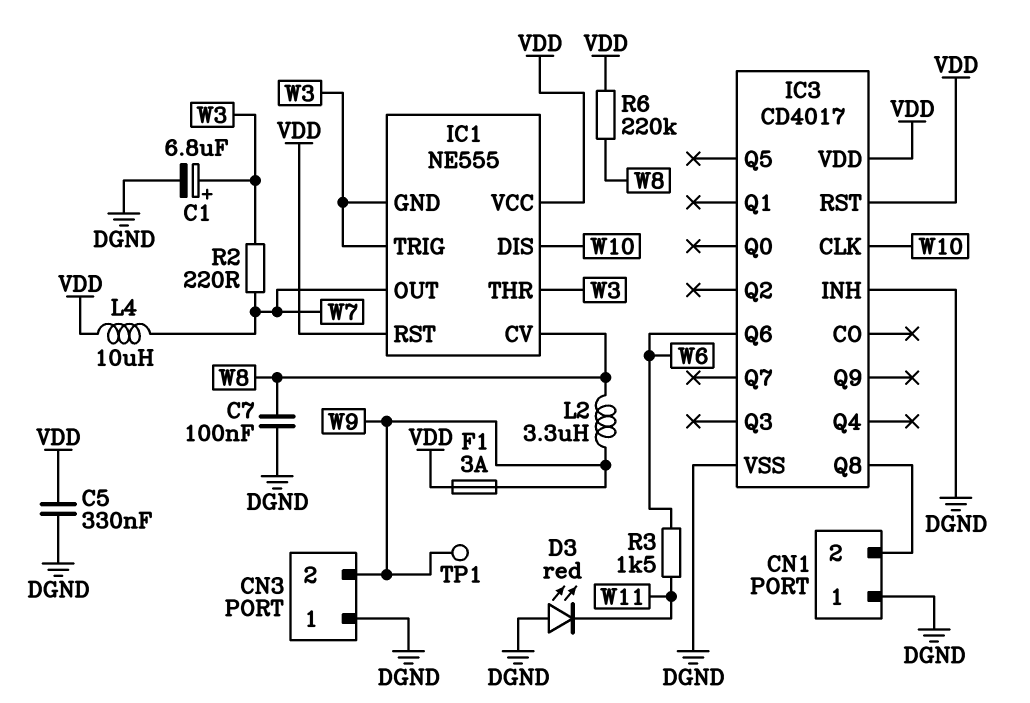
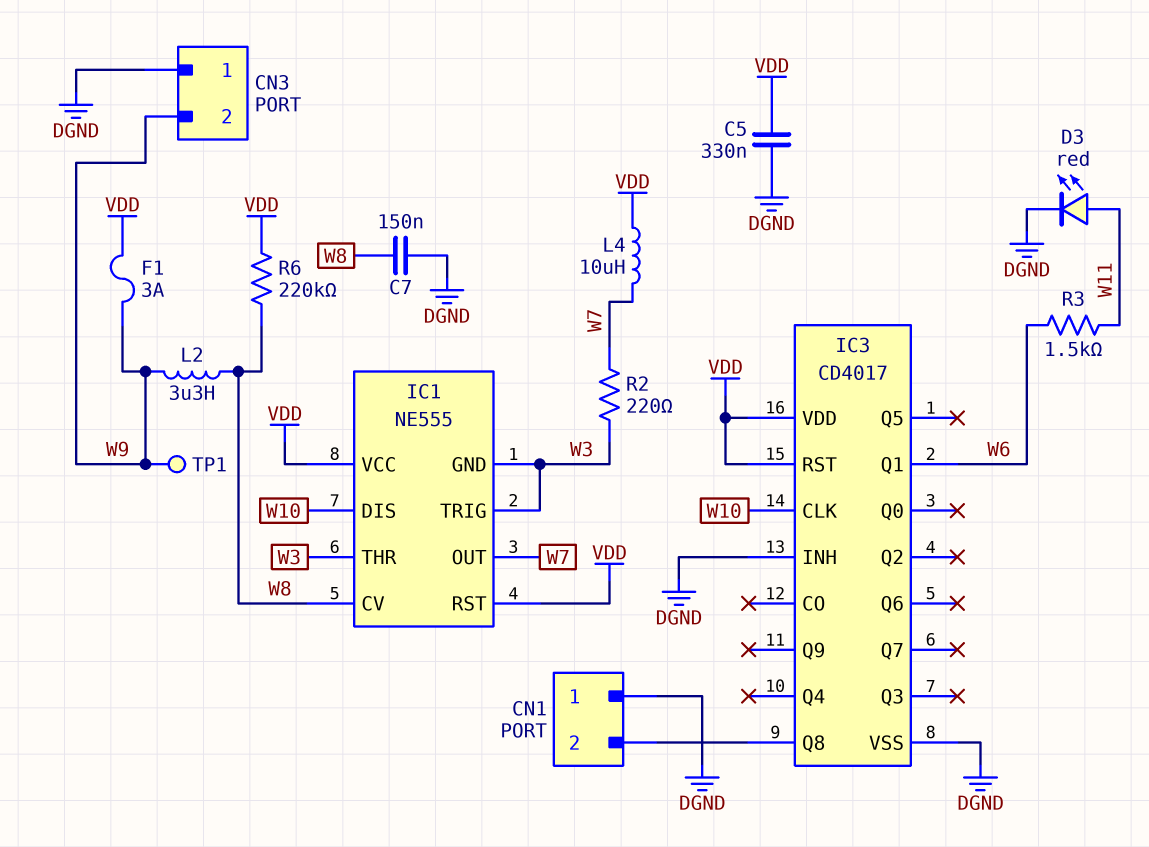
C1: 6.8uF (plus W3, minus DGND) -> none
C7: 100nF (DGND, W8) -> 150nF (DGND, W8)
D3: LED red (A DGND, K W11) -> LED red (A W11, K DGND)
IC3 pin Q1: none -> W6
IC3 pin Q6: W6 -> none

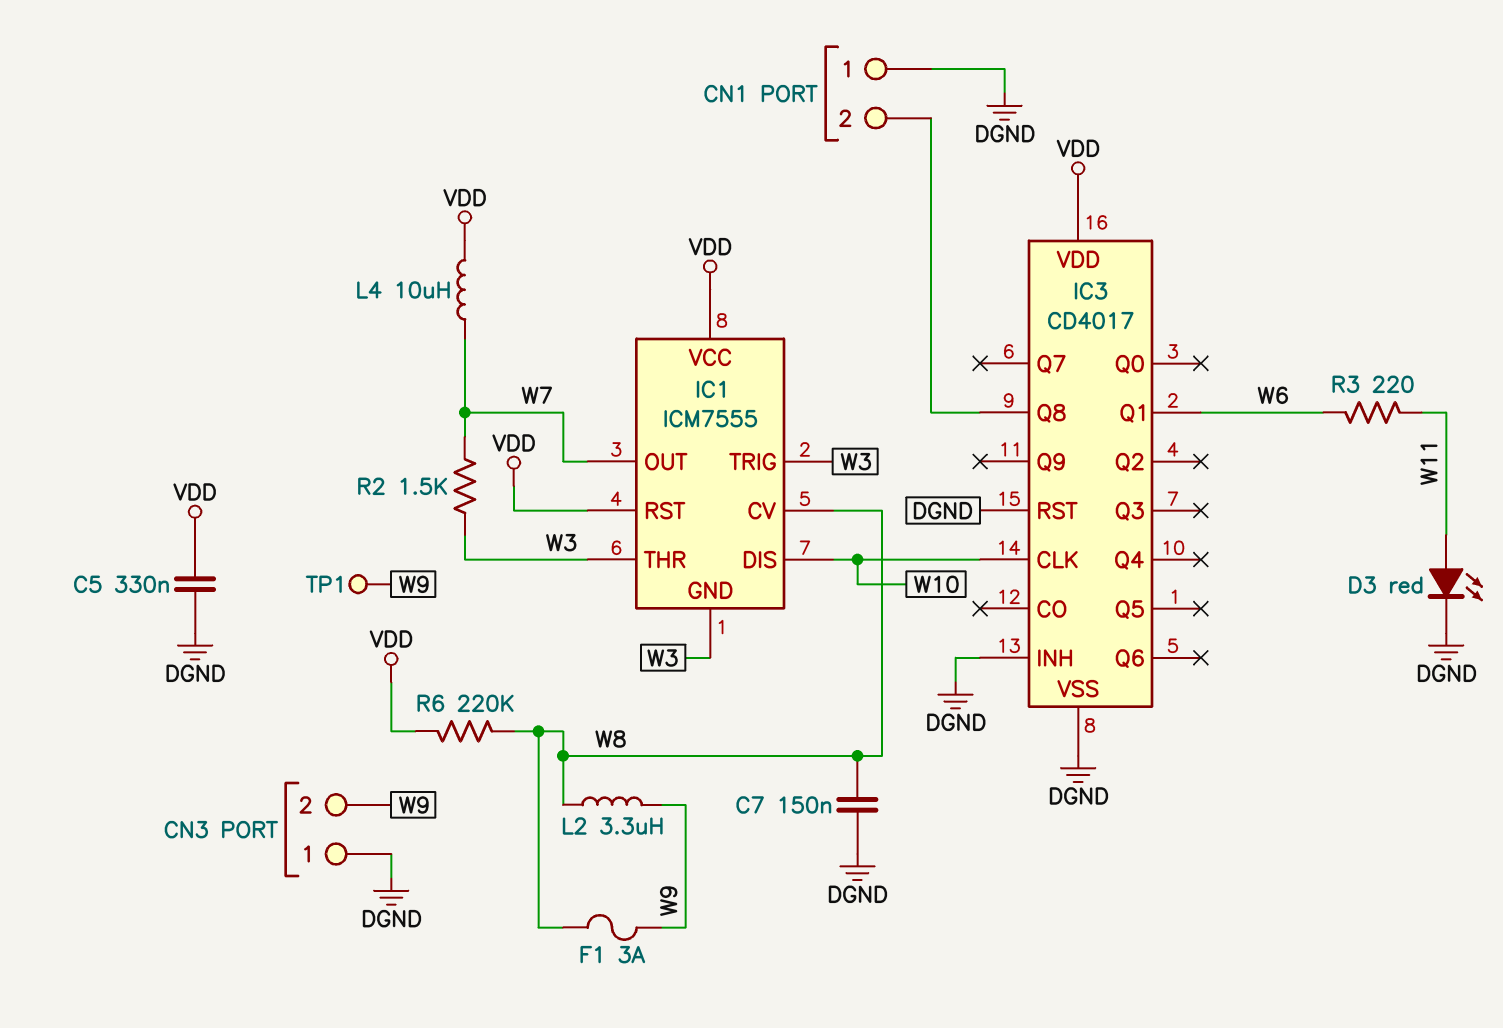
F1: 3A (VDD, W9) -> 3A (W8, W9)
IC1: NE555 -> ICM7555
IC3 pin RST: VDD -> DGND
R2: 220 (W3, W7) -> 1.5k (W3, W7)
R3: 1.5k (W6, W11) -> 220 (W6, W11)

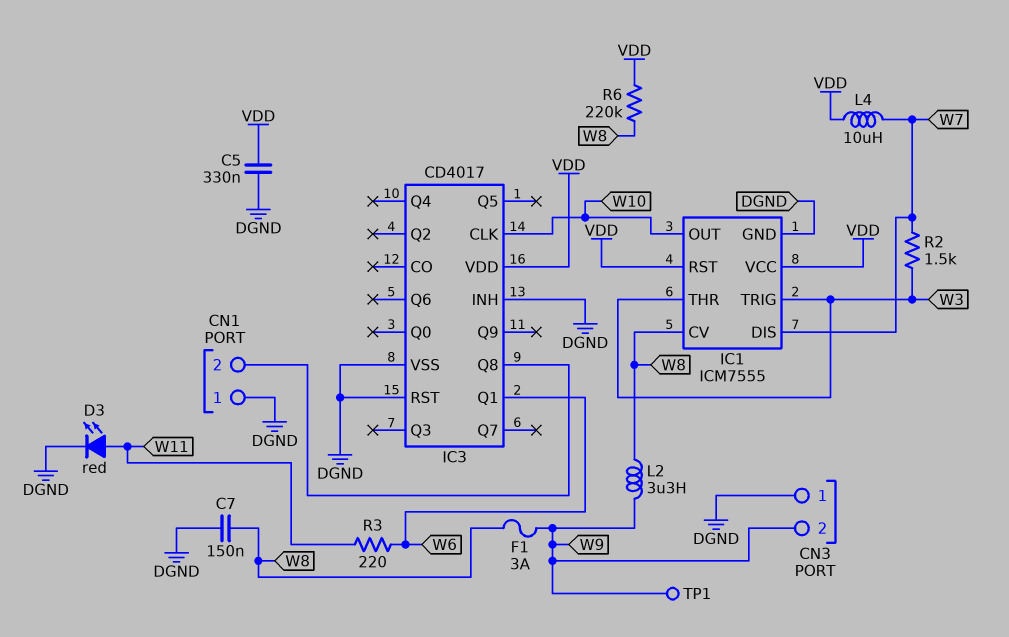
IC1 pin DIS: W10 -> W7
IC1 pin GND: W3 -> DGND
IC1 pin OUT: W7 -> W10

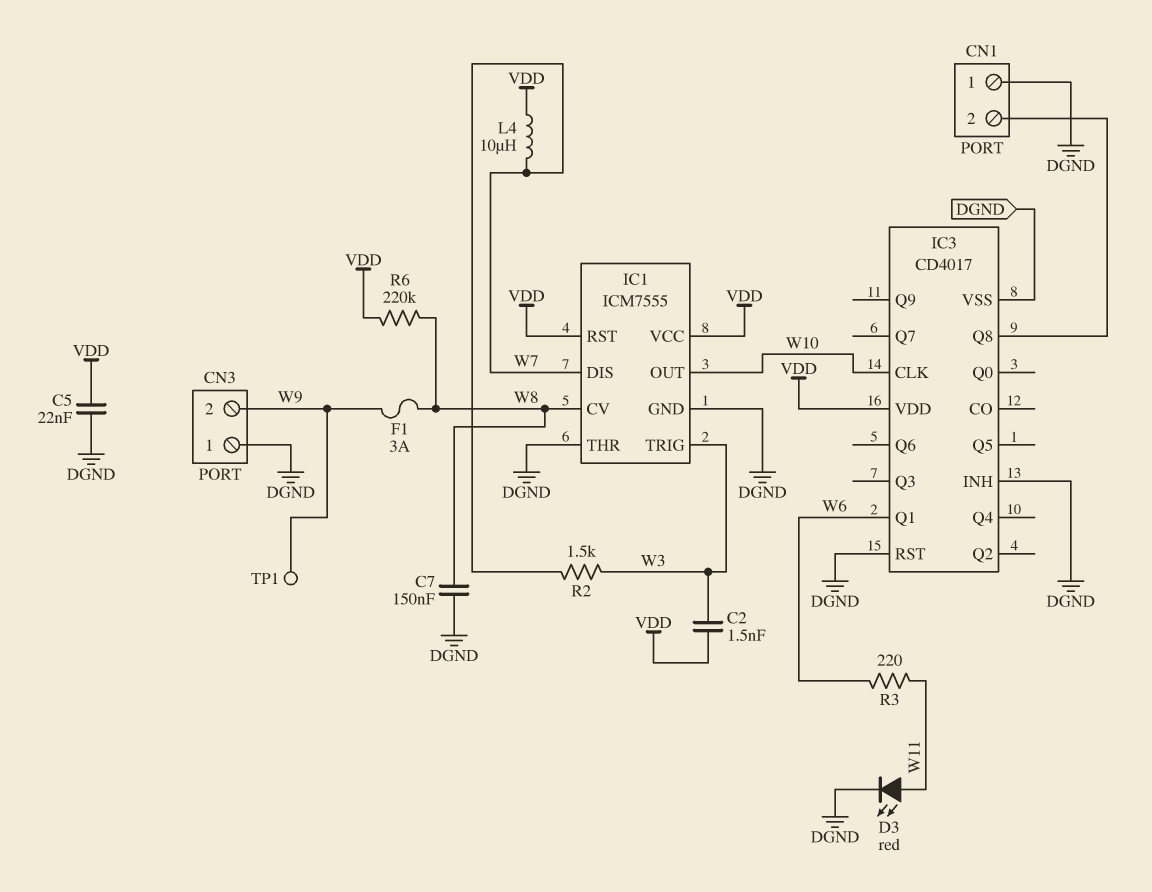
C2: none -> 1.5nF (VDD, W3)
C5: 330nF (DGND, VDD) -> 22nF (DGND, VDD)
IC1 pin THR: W3 -> DGND
L2: 3.3uH (W8, W9) -> none

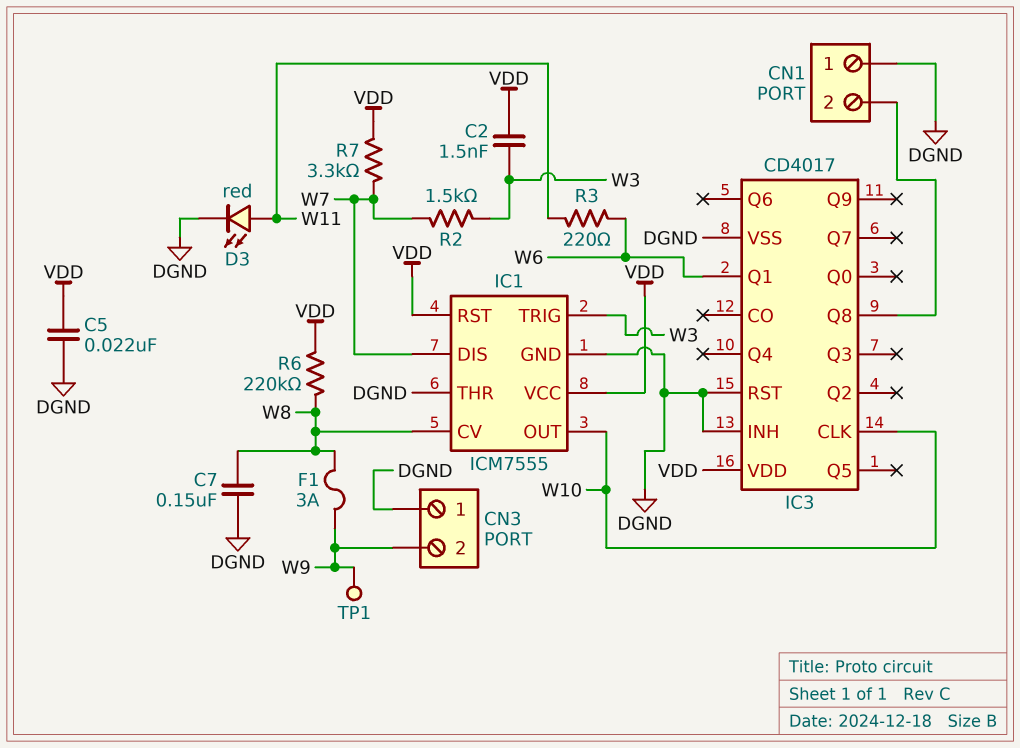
L4: 10uH (VDD, W7) -> none
R7: none -> 3.3k (VDD, W7)

